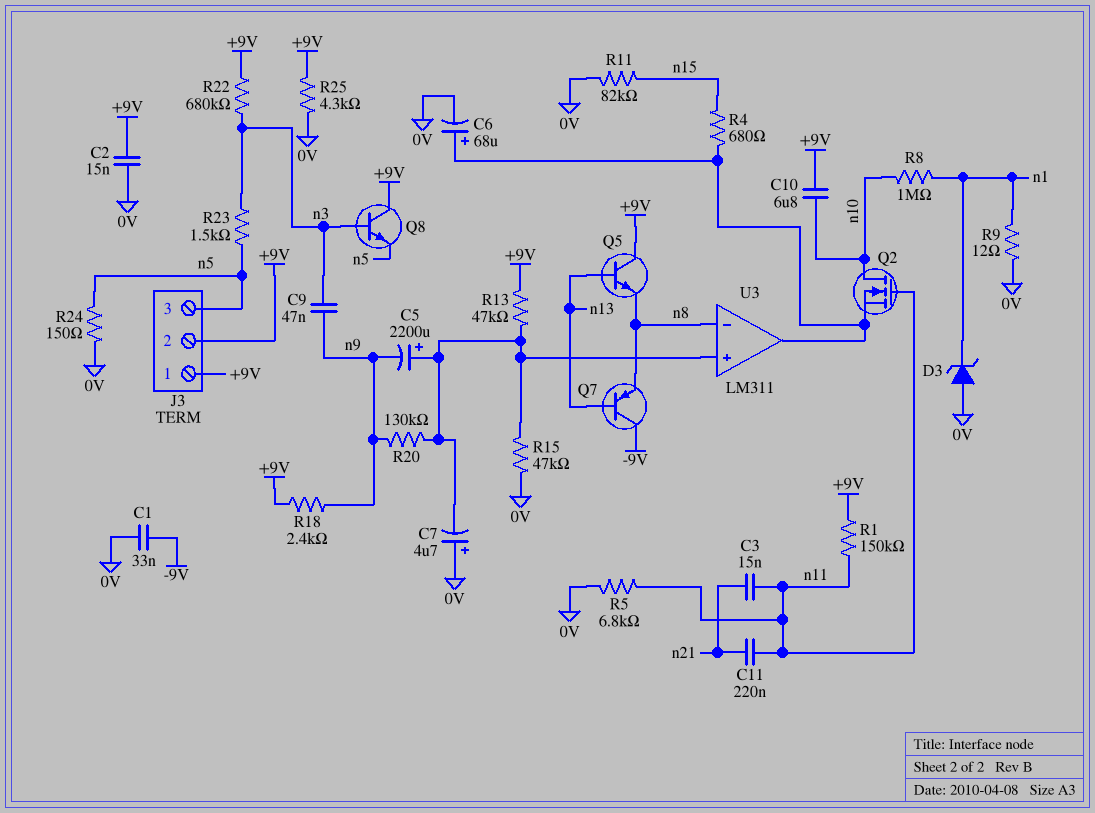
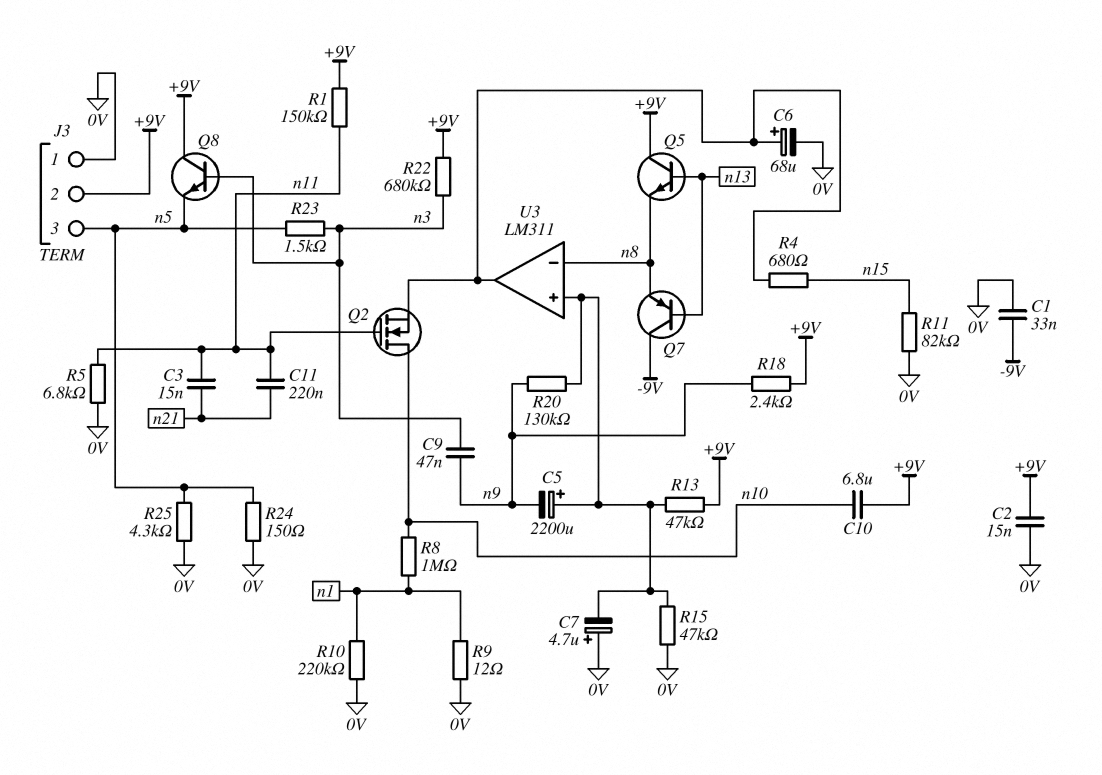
D3: zener (A 0V, K n1) -> none
J3 pin 1: +9V -> 0V
R10: none -> 220k (0V, n1)
R25: 4.3k (+9V, 0V) -> 4.3k (0V, n5)

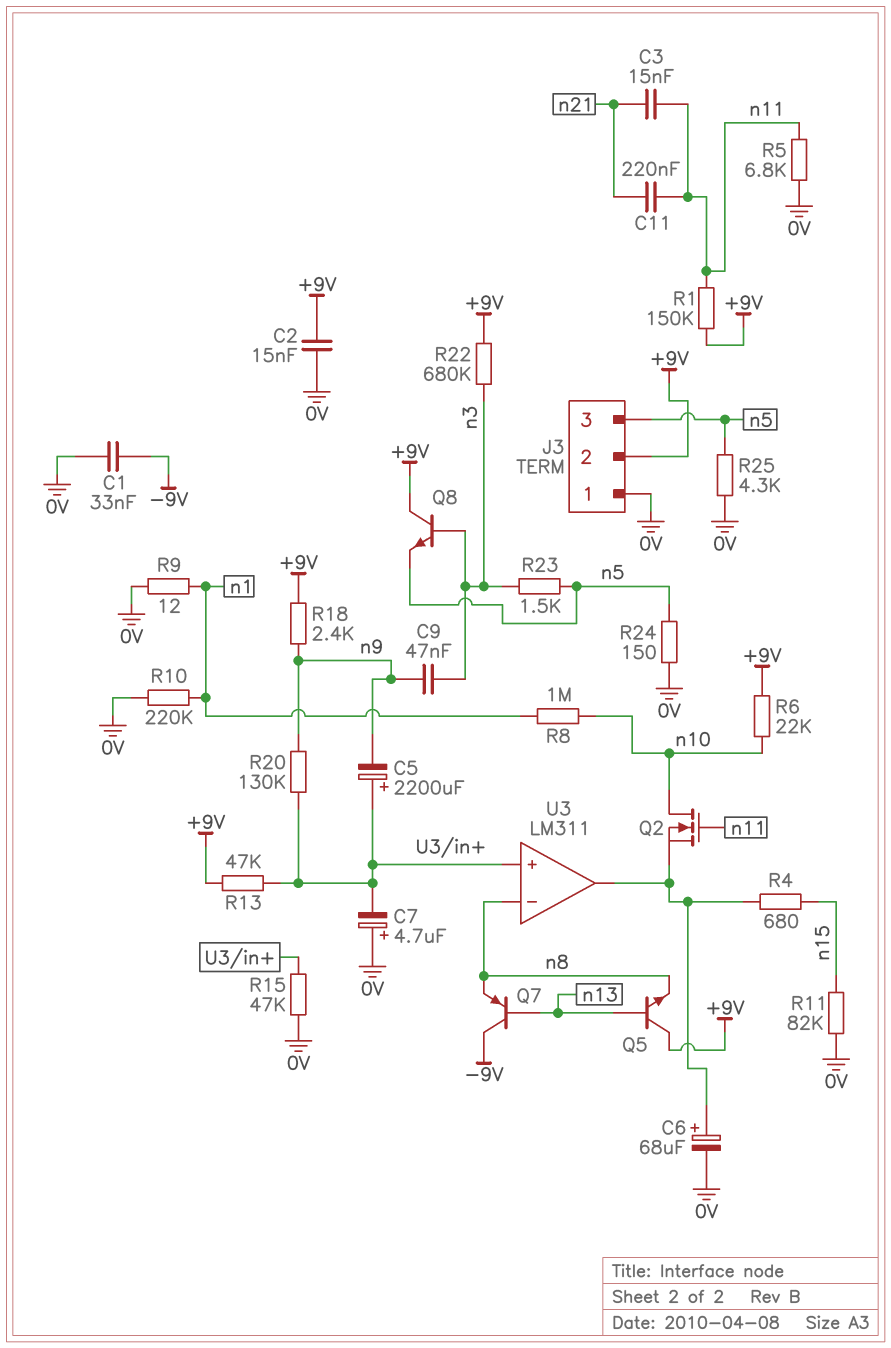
C10: 6.8uF (+9V, n10) -> none
R6: none -> 22k (+9V, n10)

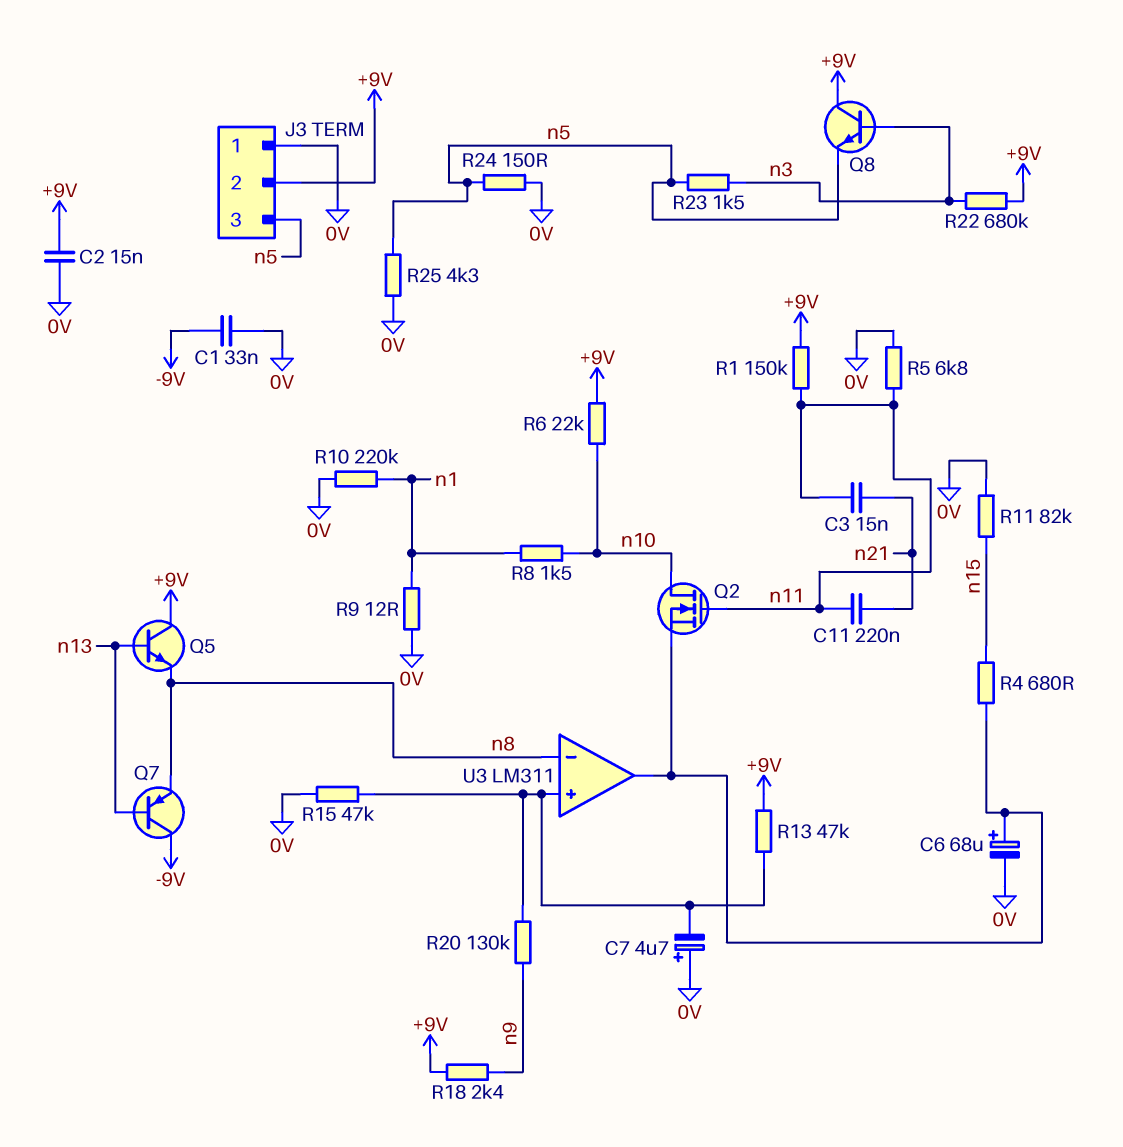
C5: 2200uF (plus U3/in+, minus n9) -> none
C9: 47nF (n3, n9) -> none
R8: 1M (n1, n10) -> 1.5k (n1, n10)

